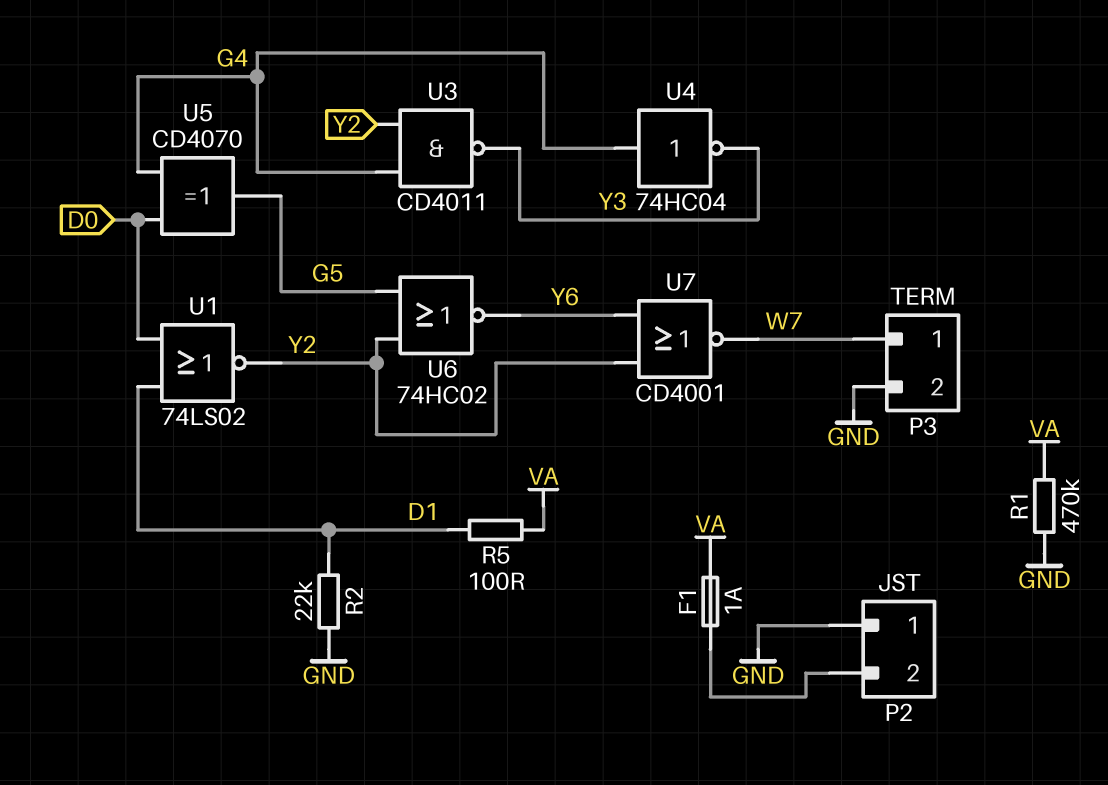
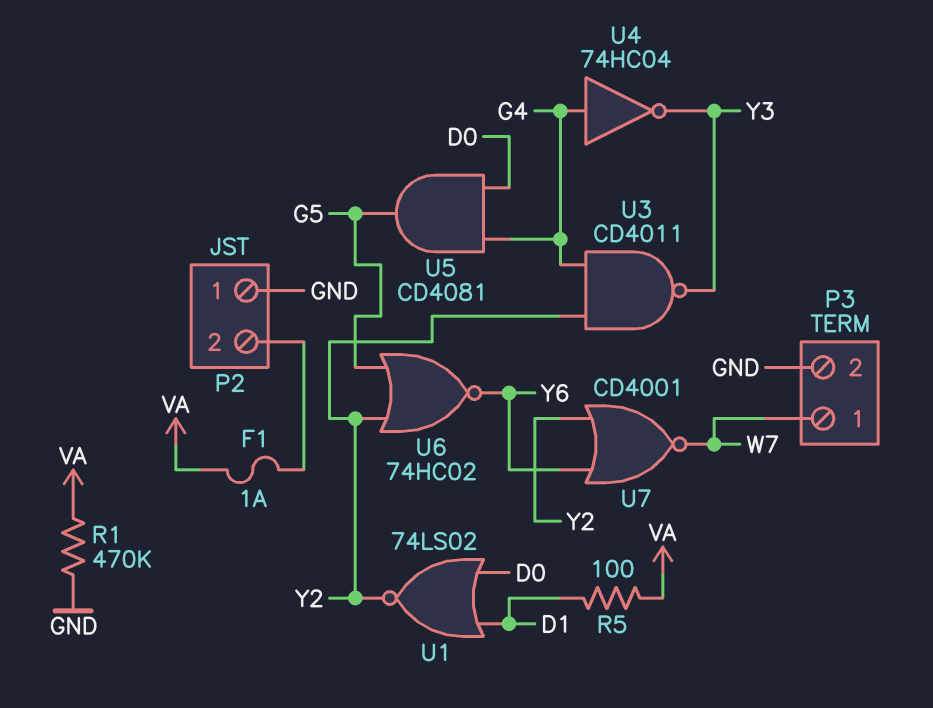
R2: 22k (D1, GND) -> none
U5: XOR CD4070 (in D0, in G4, out G5) -> AND CD4081 (in D0, in G4, out G5)

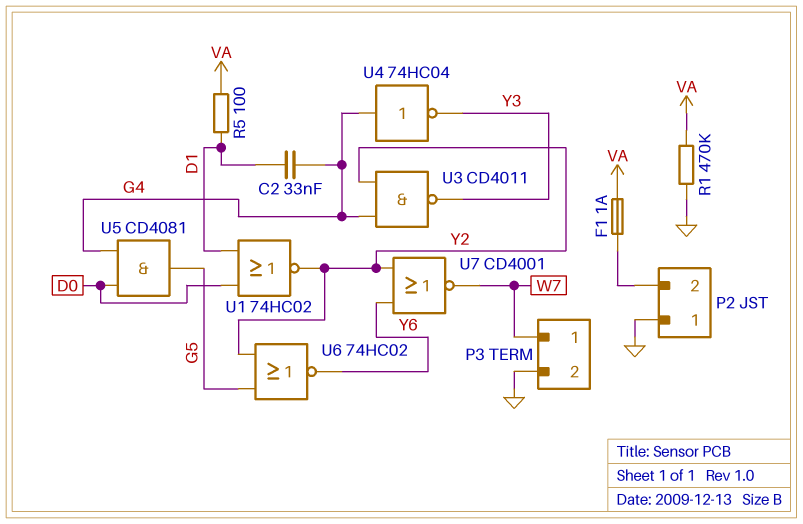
C2: none -> 33nF (D1, G4)
U1: NOR 74LS02 (in D0, in D1, out Y2) -> NOR 74HC02 (in D0, in D1, out Y2)

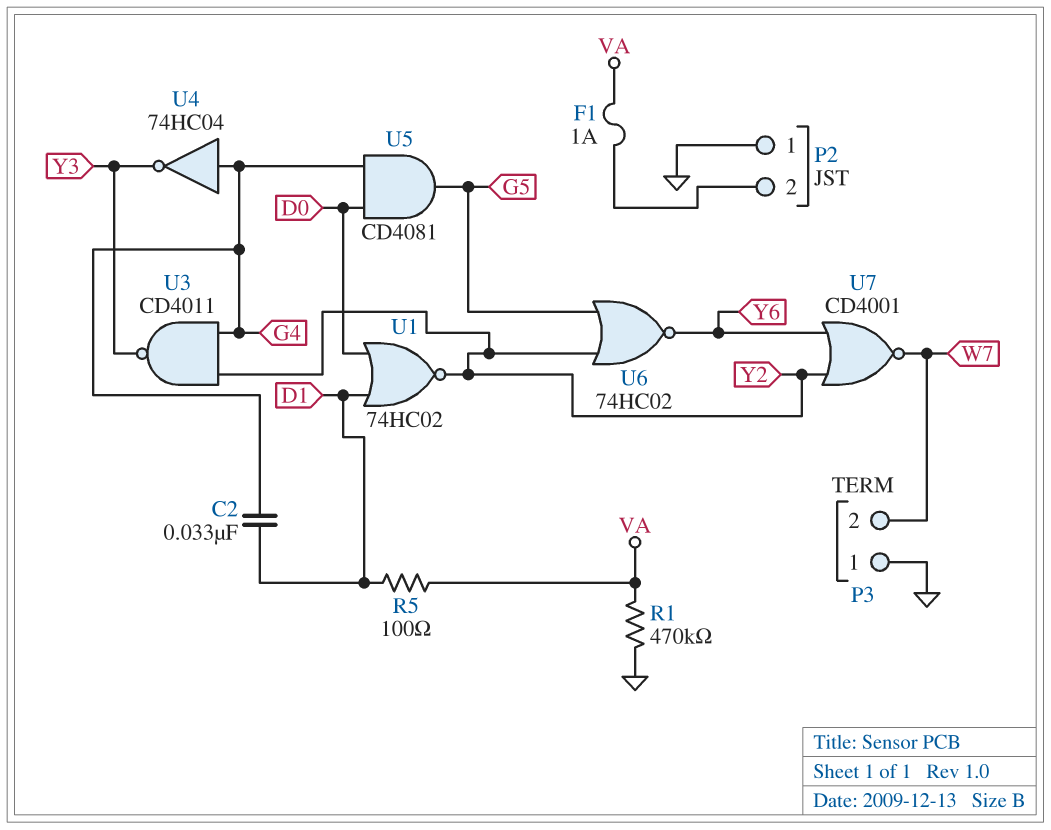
P3 pin 1: W7 -> GND
P3 pin 2: GND -> W7

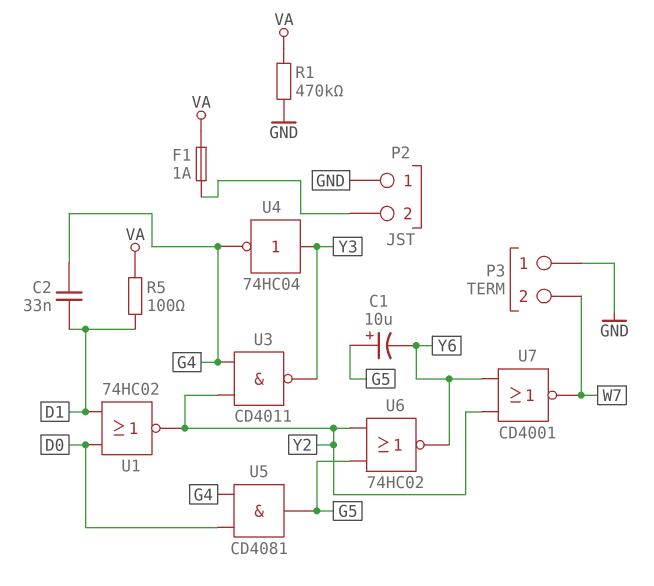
C1: none -> 10uF (plus G5, minus Y6)
U4: NOT 74HC04 (in G4, out Y3) -> NOT 74HC04 (in Y3, out G4)

